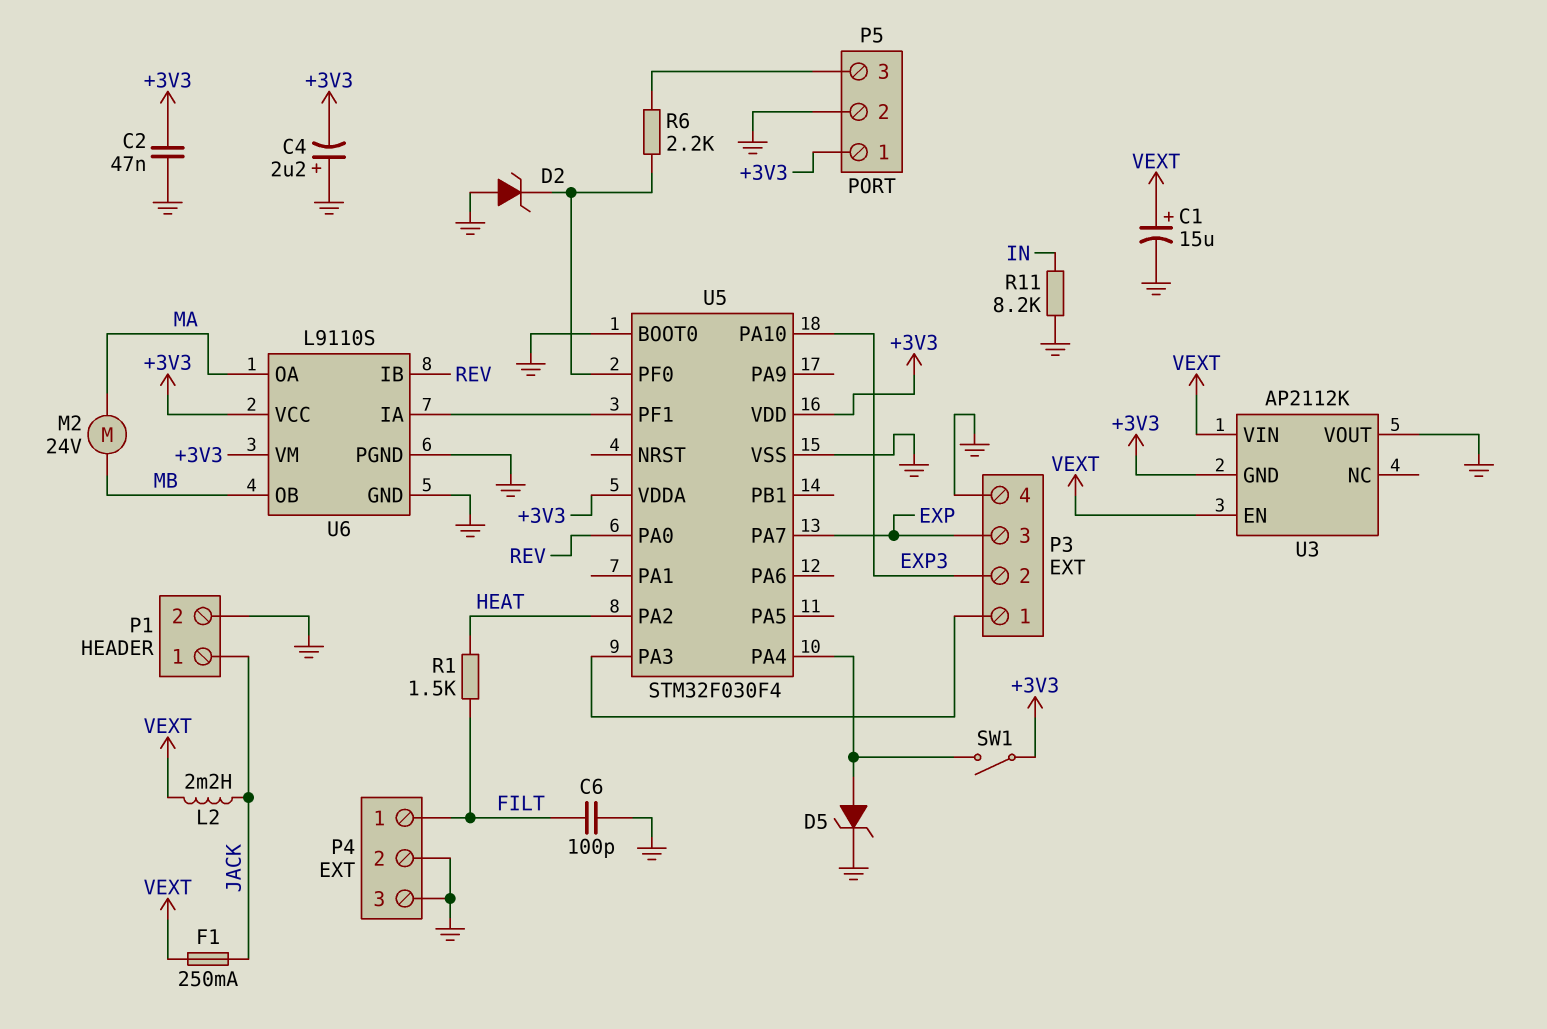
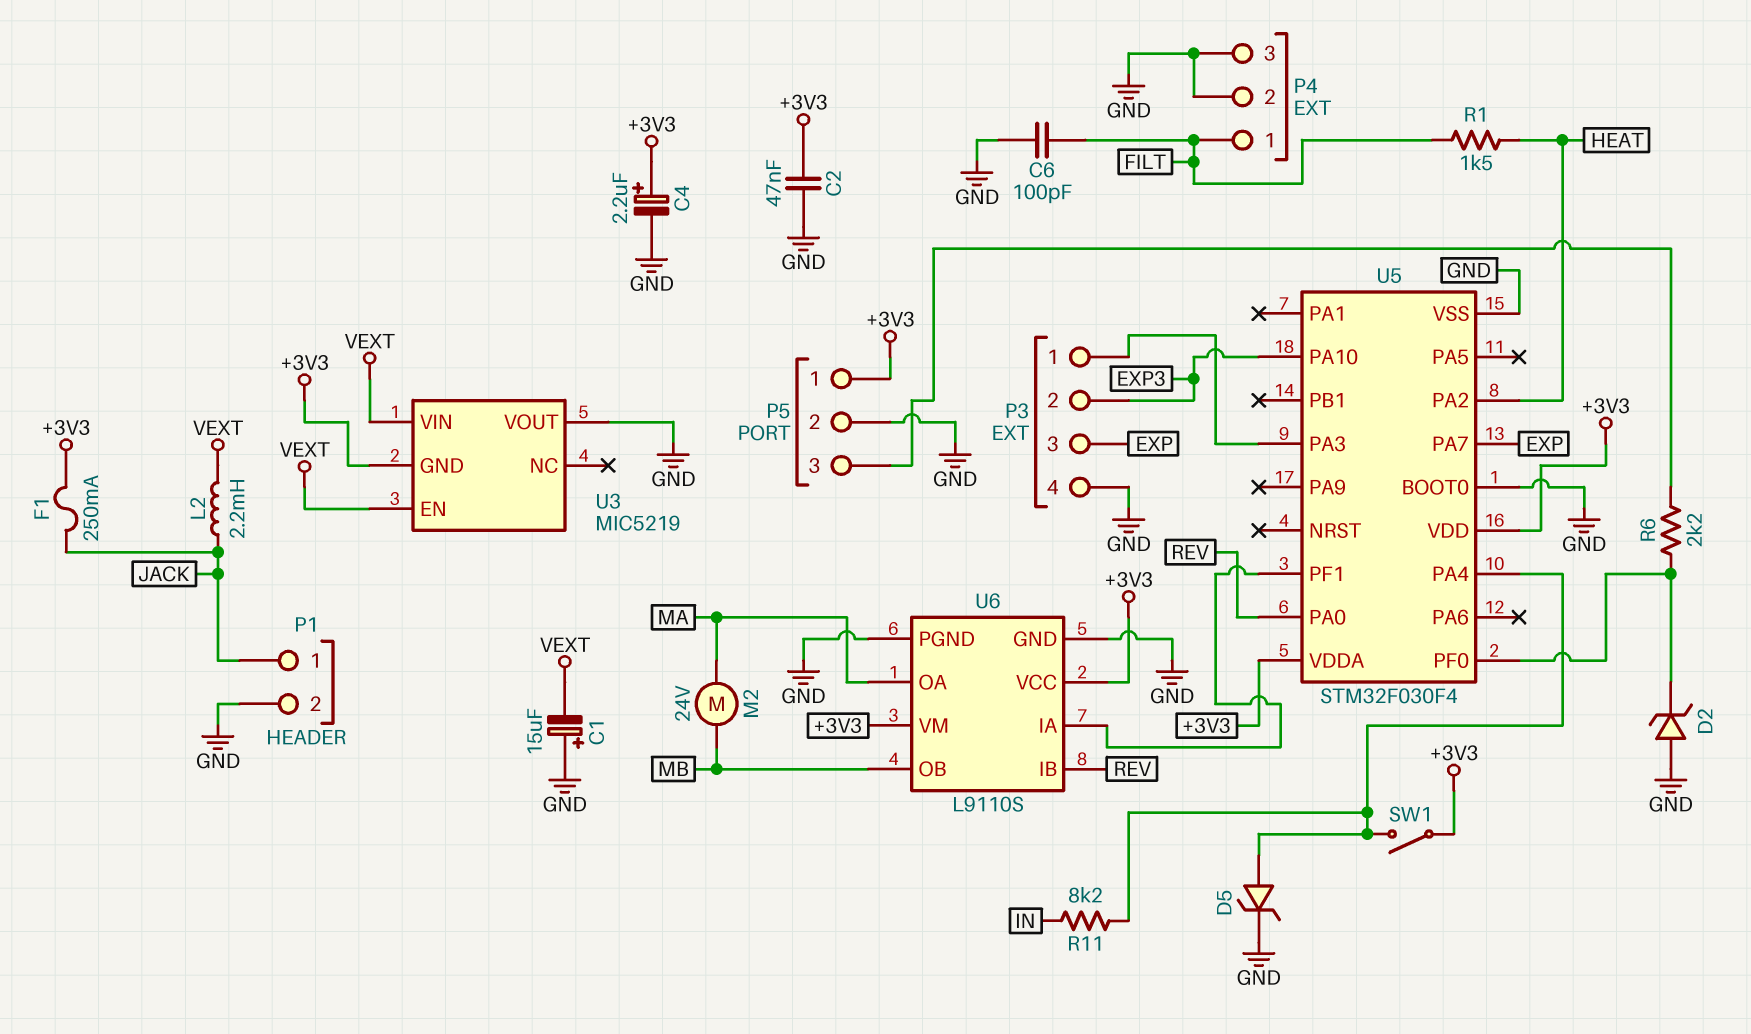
C1: 15uF (plus VEXT, minus GND) -> 15uF (plus GND, minus VEXT)
C4: 2.2uF (plus GND, minus +3V3) -> 2.2uF (plus +3V3, minus GND)
F1: 250mA (JACK, VEXT) -> 250mA (+3V3, JACK)
R11: 8.2k (GND, IN) -> 8.2k (IN, U5/PA4)
U3: AP2112K -> MIC5219

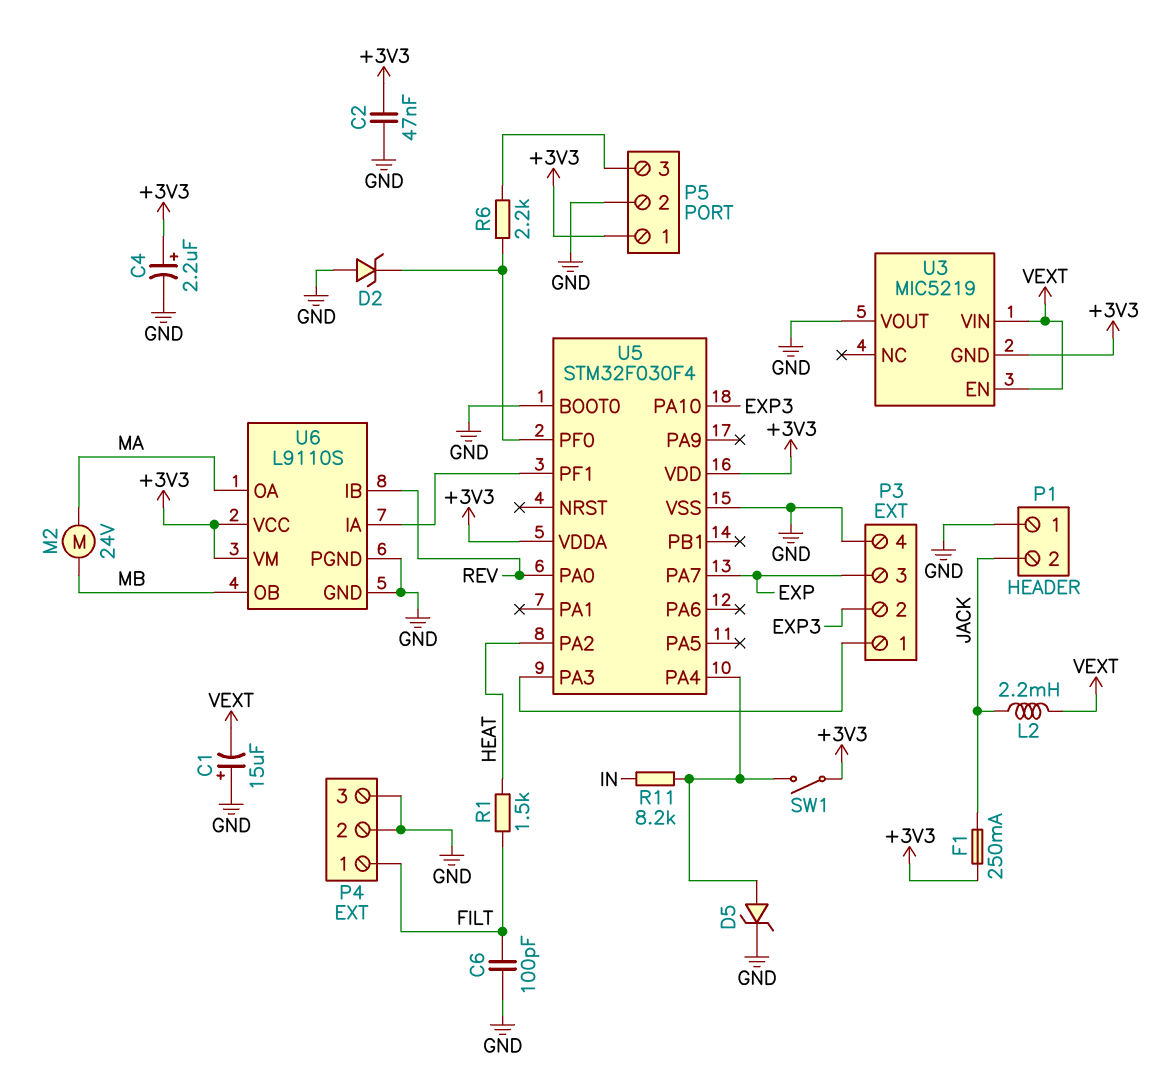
P1 pin 1: JACK -> GND
P1 pin 2: GND -> JACK

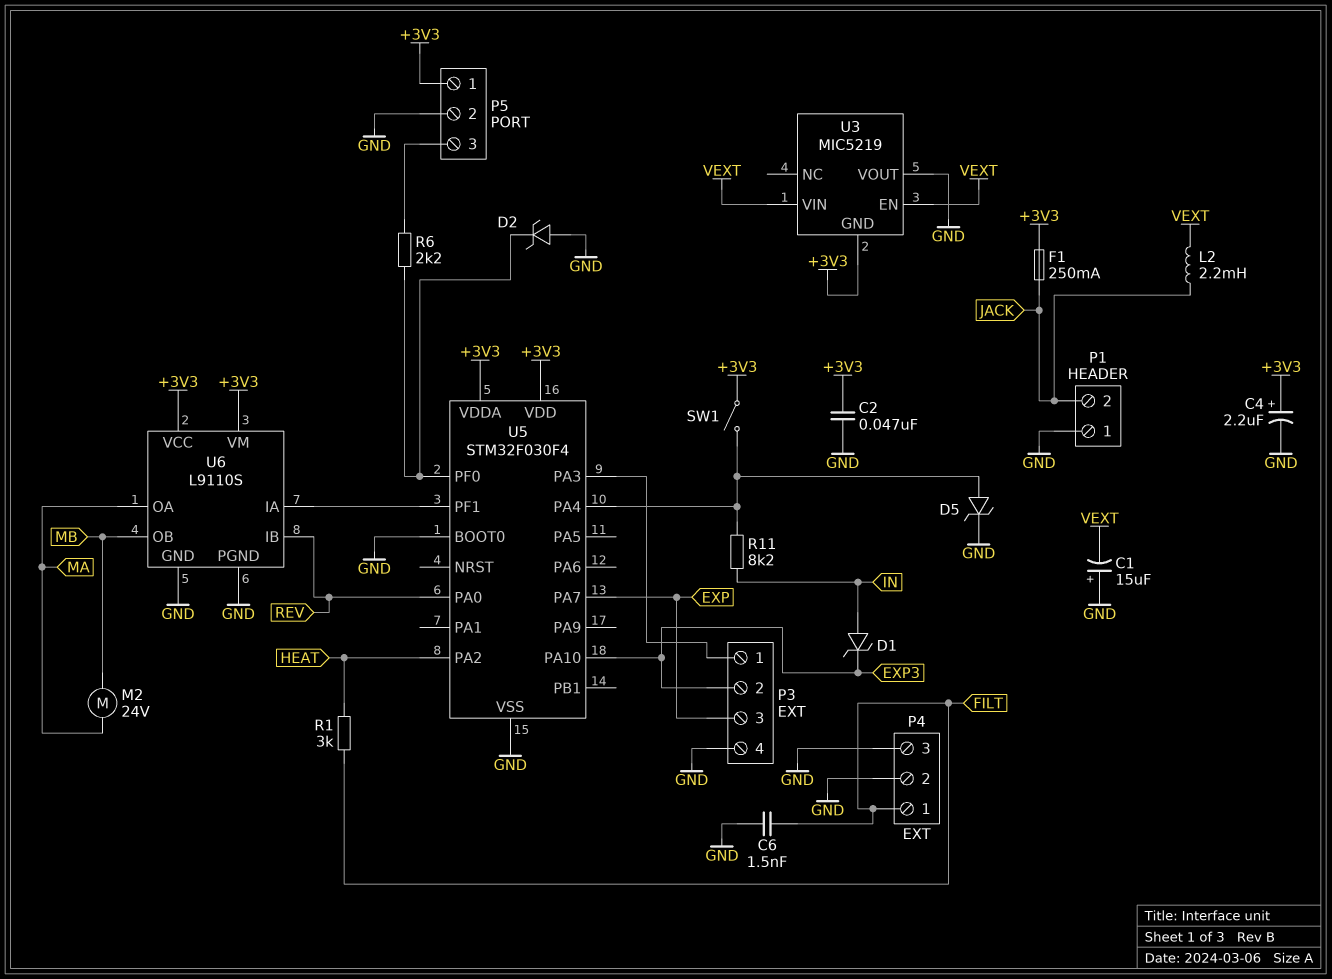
C6: 100pF (FILT, GND) -> 1.5nF (FILT, GND)
D1: none -> zener (A IN, K EXP3)
R1: 1.5k (FILT, HEAT) -> 3k (FILT, HEAT)

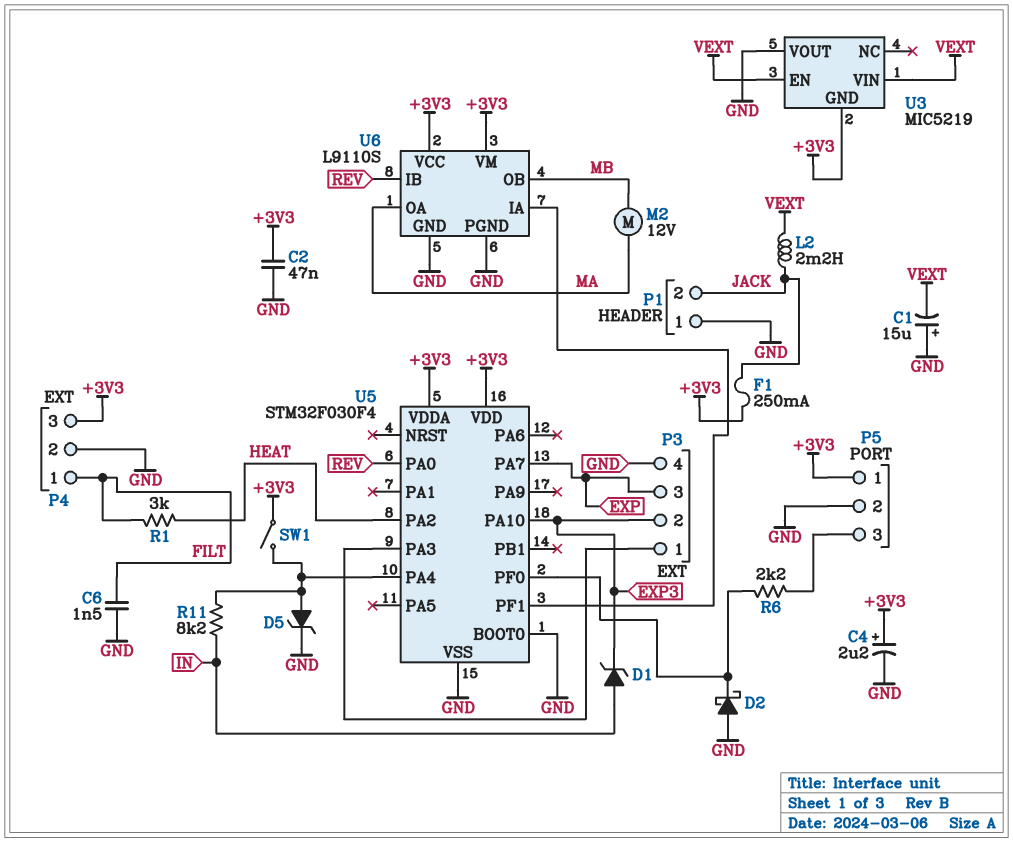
D2: zener (A GND, K U5/PF0) -> schottky (A GND, K U5/PF0)
M2: motor 24V (MA, MB) -> motor 12V (MA, MB)
P4 pin 3: GND -> +3V3

